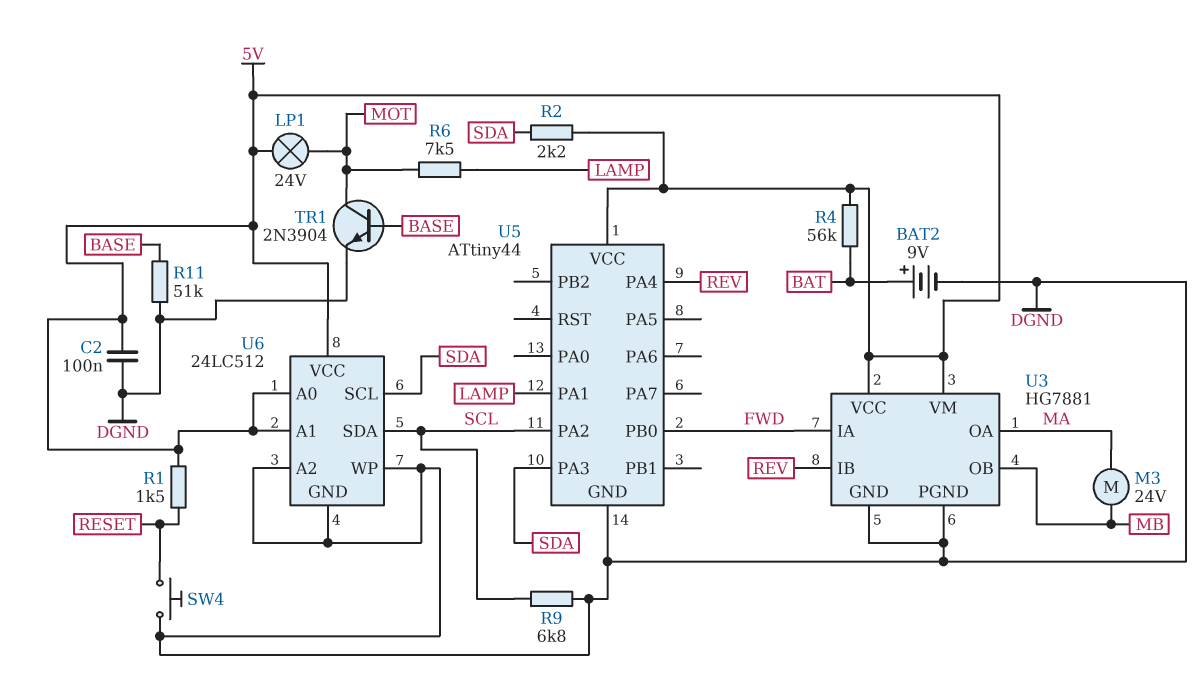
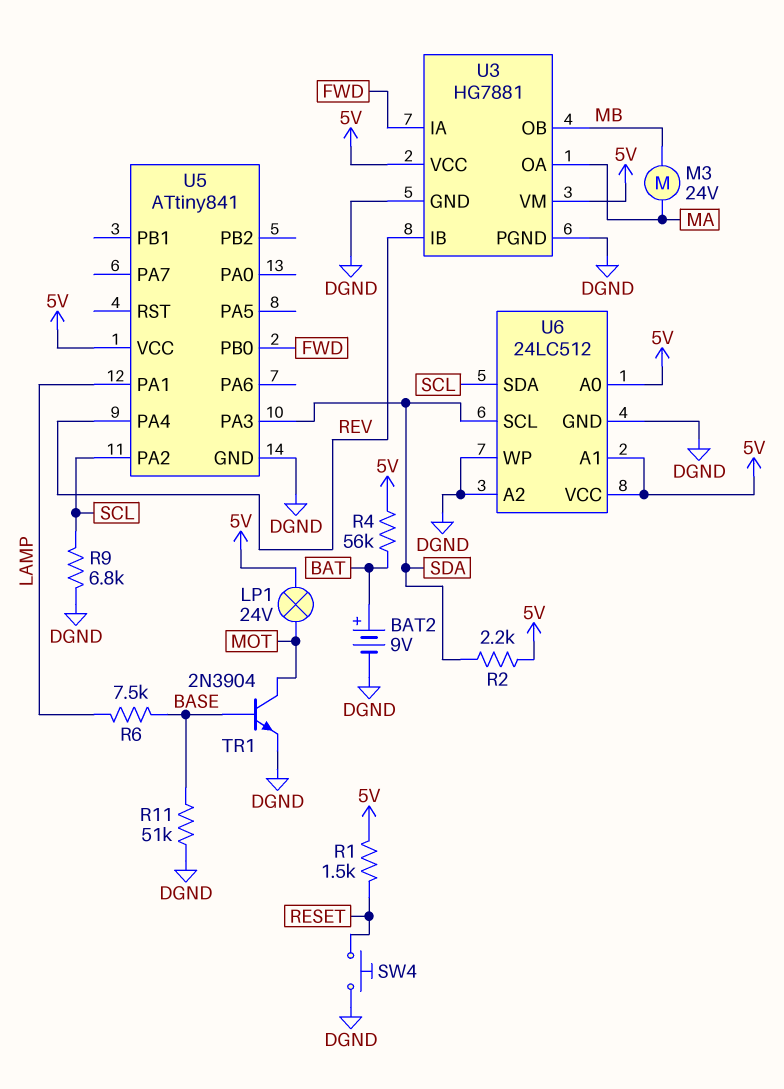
C2: 100nF (5V, DGND) -> none
R6: 7.5k (LAMP, MOT) -> 7.5k (BASE, LAMP)
U5: ATtiny44 -> ATtiny841

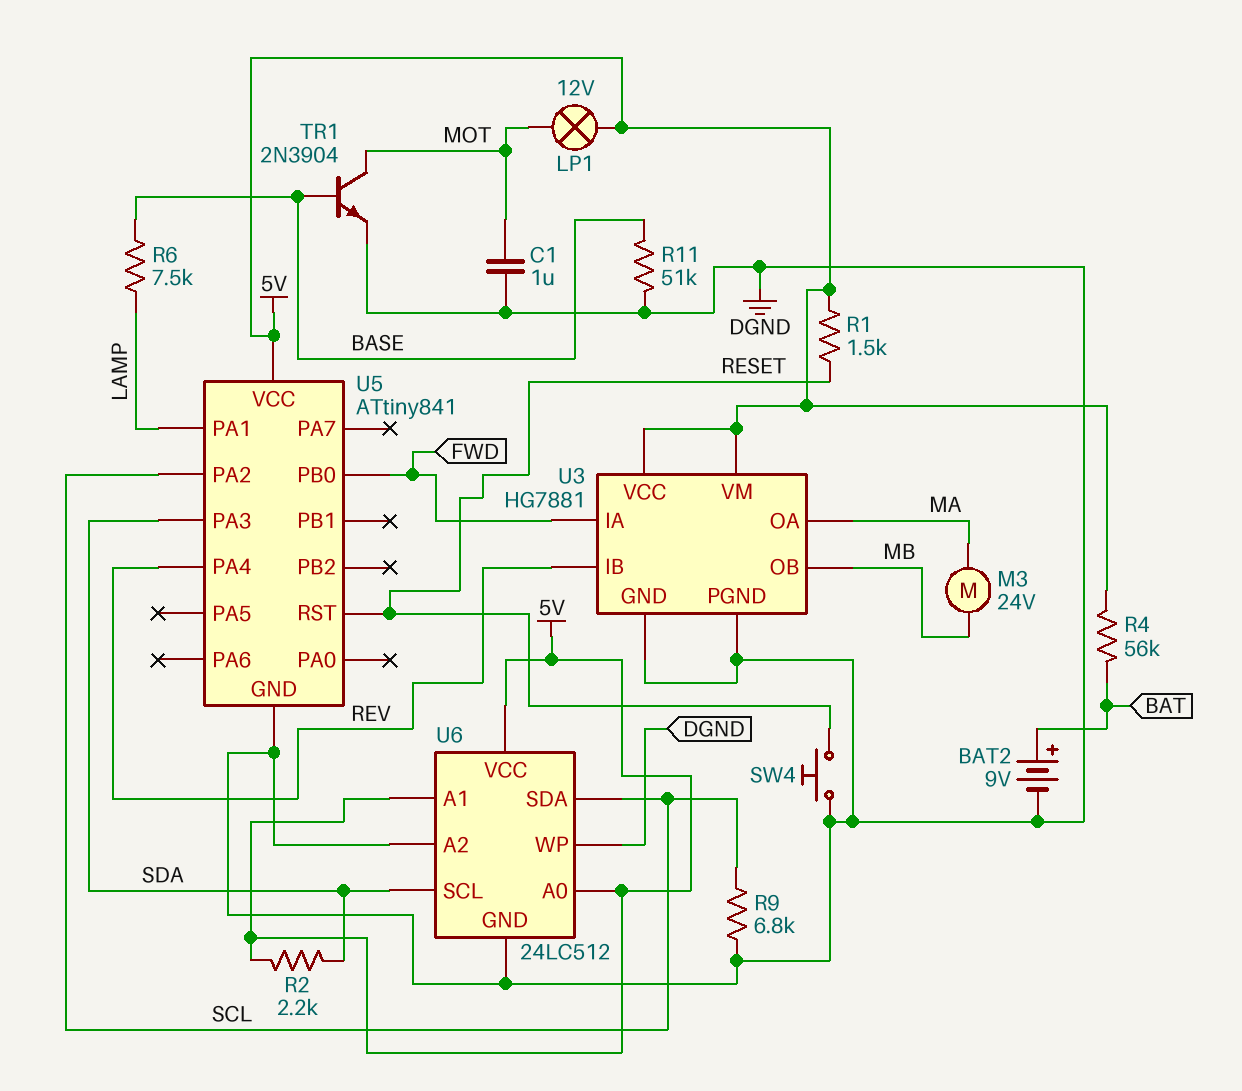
C1: none -> 1uF (DGND, MOT)
LP1: lamp 24V (5V, MOT) -> lamp 12V (5V, MOT)
U5 pin RST: none -> RESET

